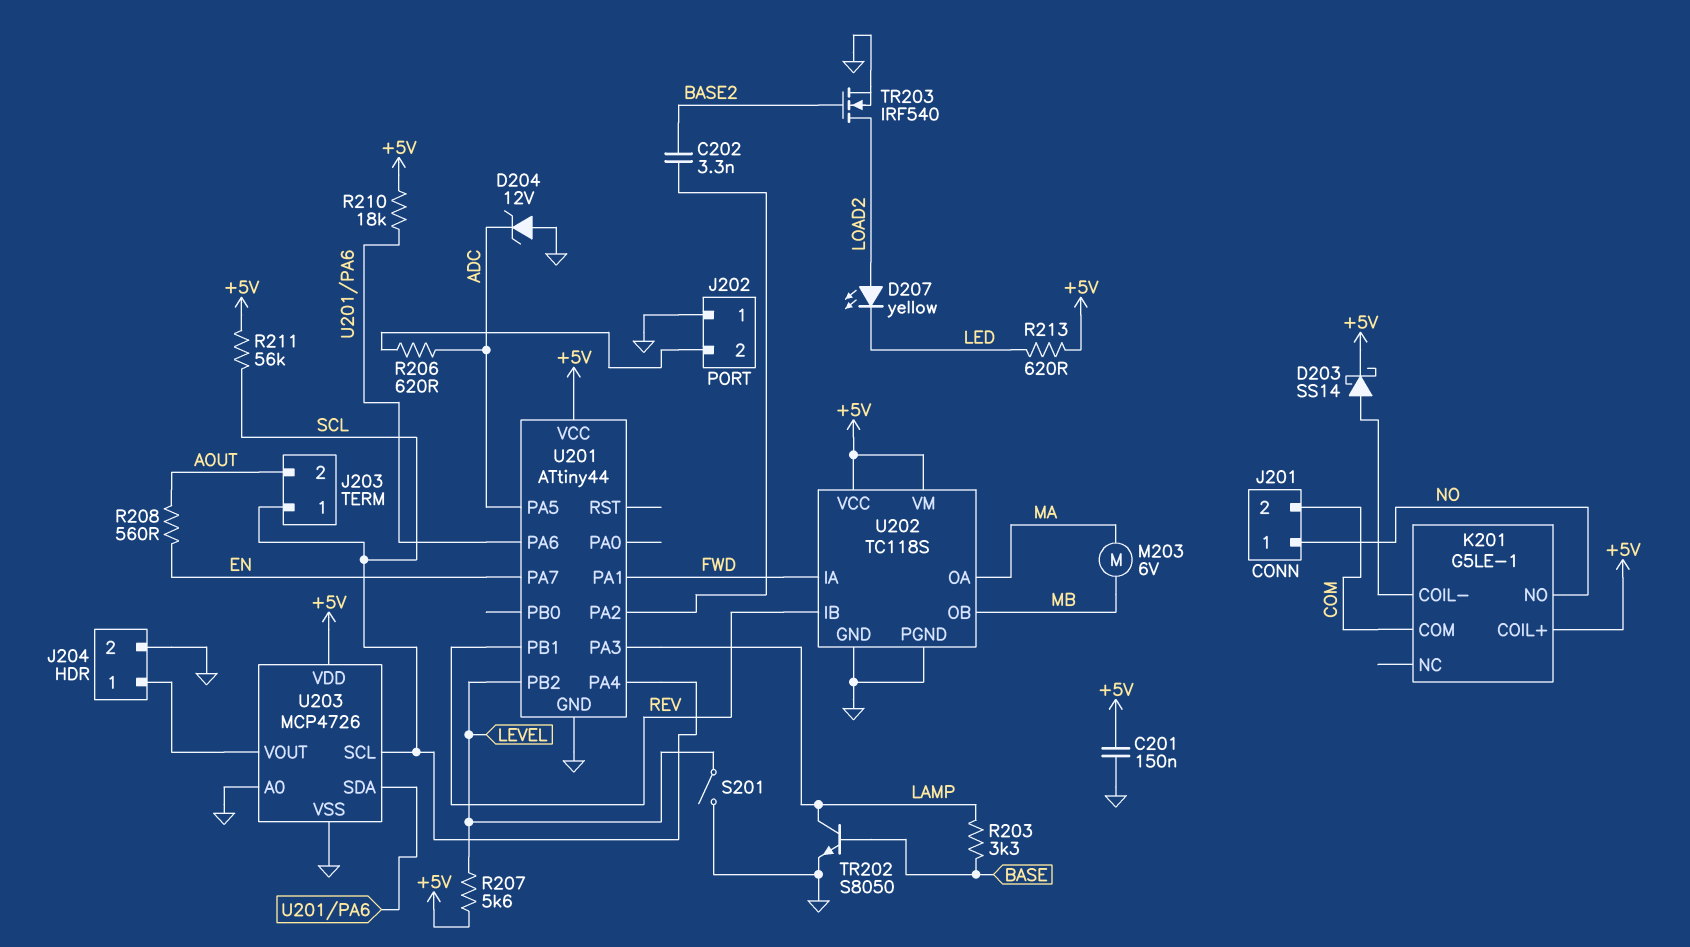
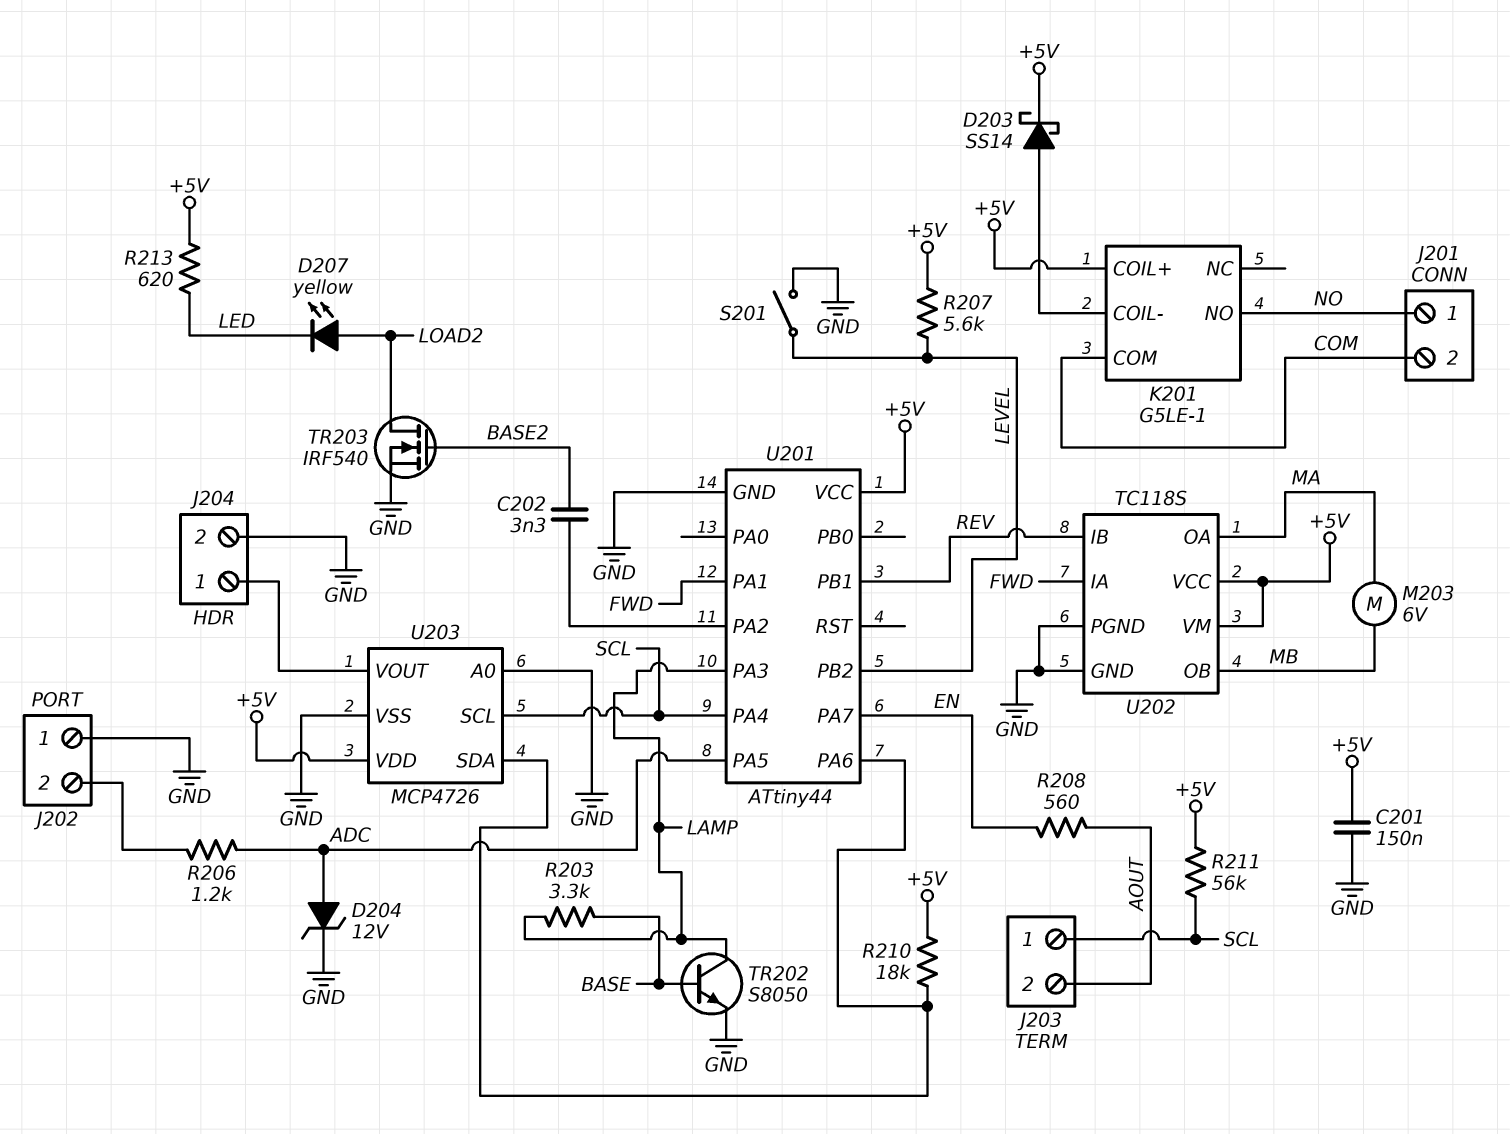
D204: zener 12V (A GND, K ADC) -> zener 12V (A ADC, K GND)
R206: 620 (ADC, J202/2) -> 1.2k (ADC, J202/2)

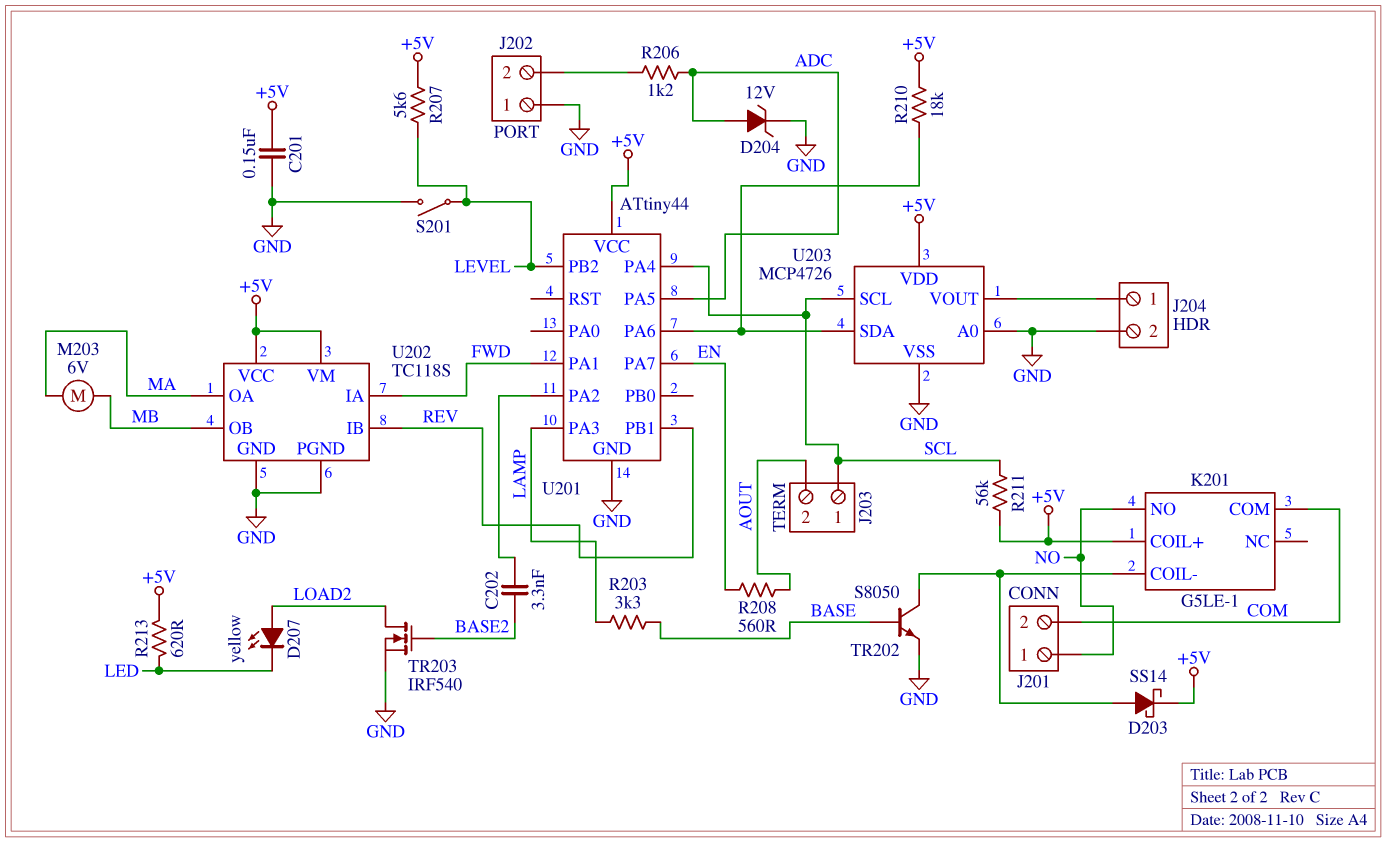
TR202: NPN S8050 (B BASE, C LAMP, E GND) -> NPN S8050 (B BASE, C K201/COIL-, E GND)

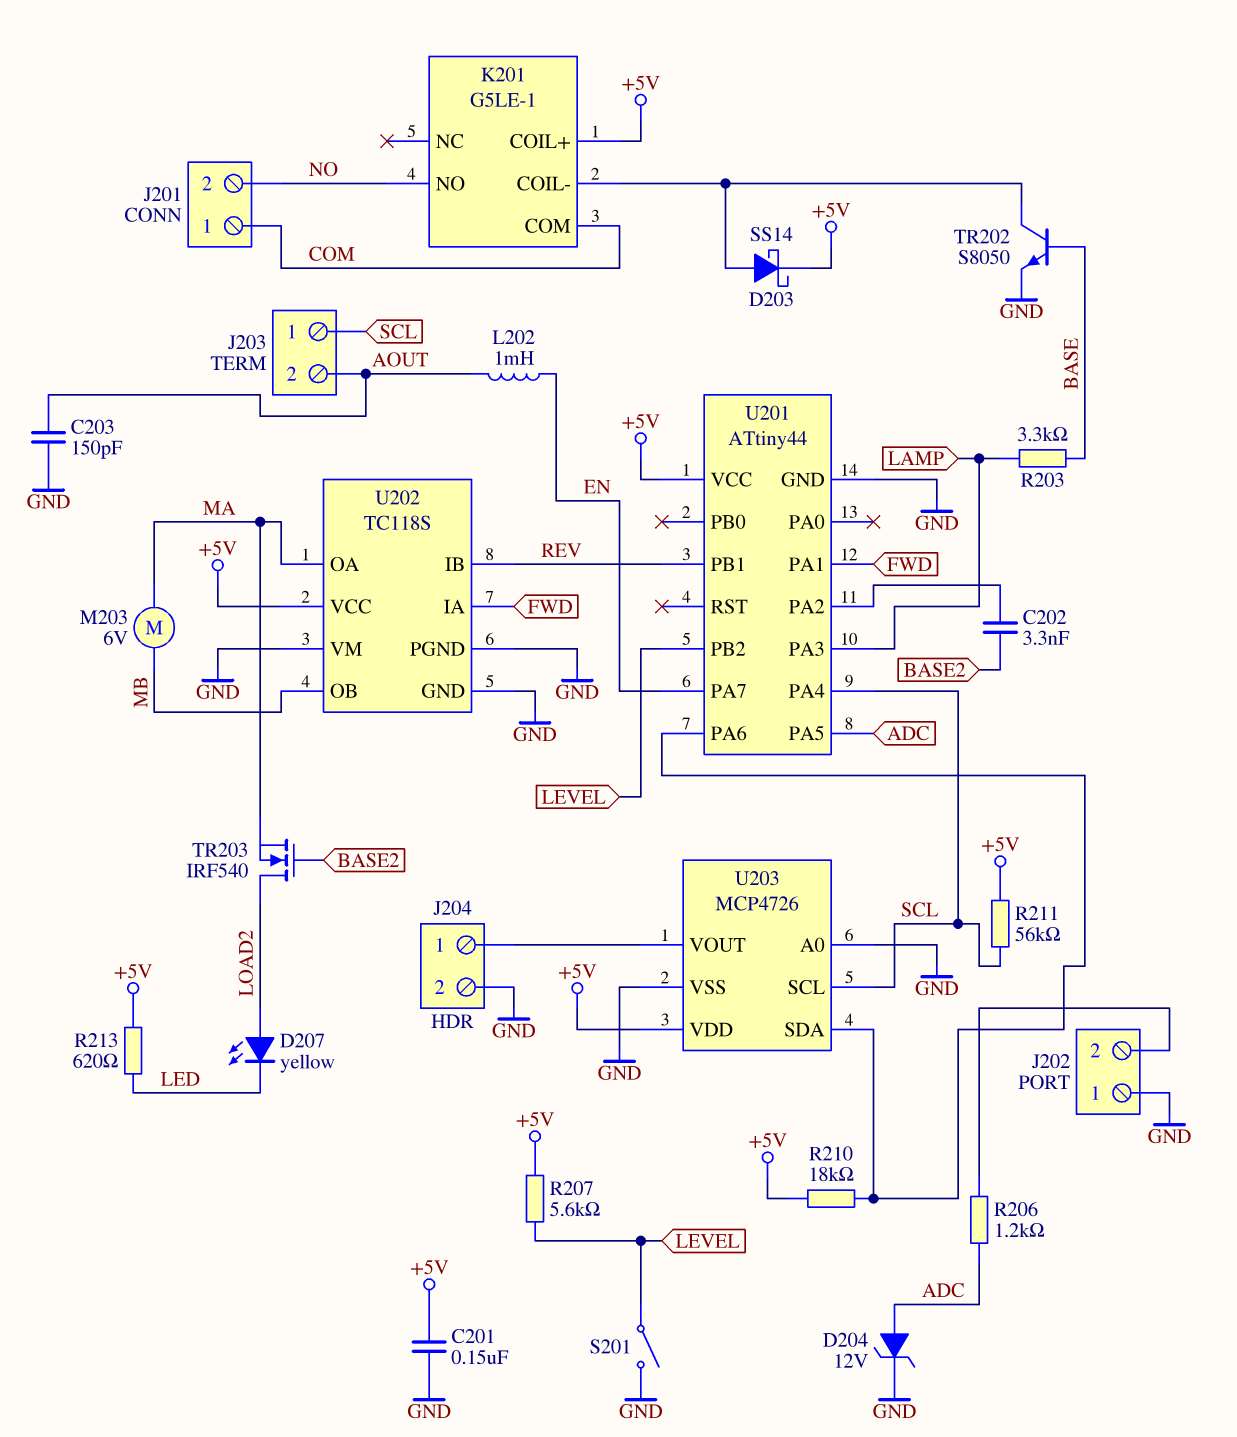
C203: none -> 150pF (AOUT, GND)
J201 pin 1: NO -> COM
J201 pin 2: COM -> NO
L202: none -> 1mH (AOUT, EN)
R208: 560 (AOUT, EN) -> none
TR203: NMOS IRF540 (G BASE2, D LOAD2, S GND) -> NMOS IRF540 (G BASE2, D LOAD2, S MA)
U202 pin VM: +5V -> GND

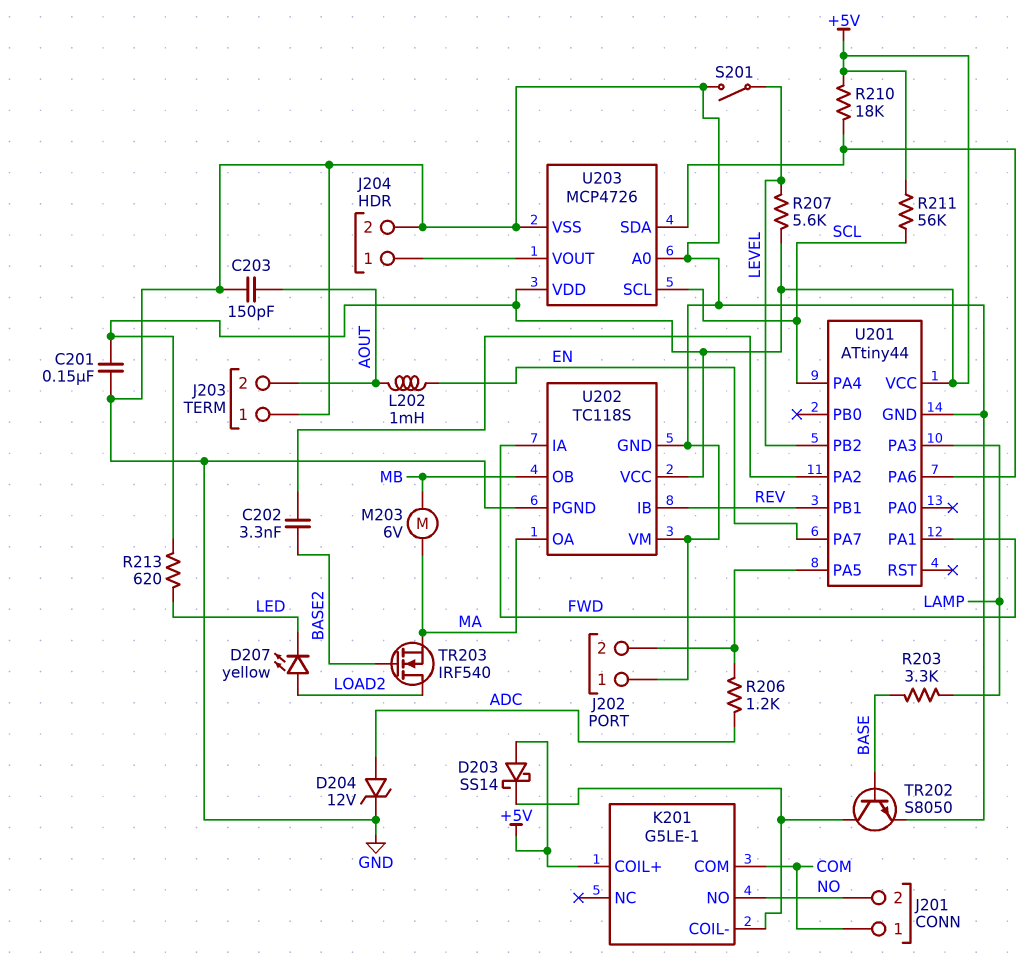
D203: schottky SS14 (A K201/COIL-, K +5V) -> schottky SS14 (A +5V, K K201/COIL-)
J203 pin 1: SCL -> GND
U201 pin PA5: ADC -> J202/2

